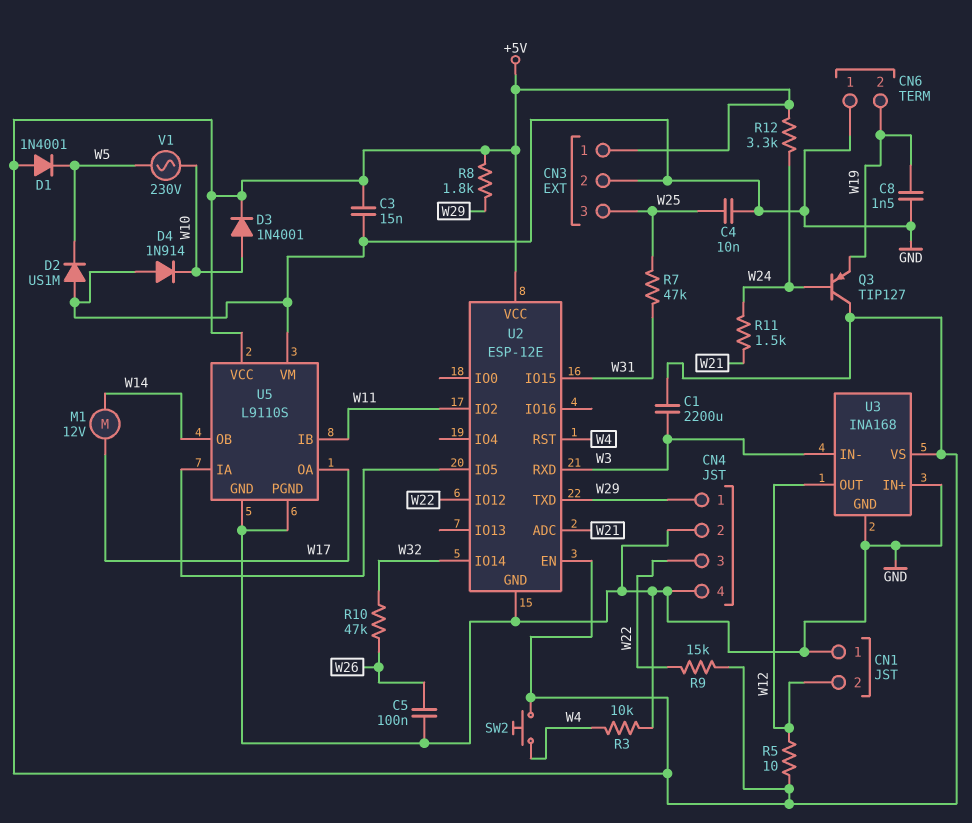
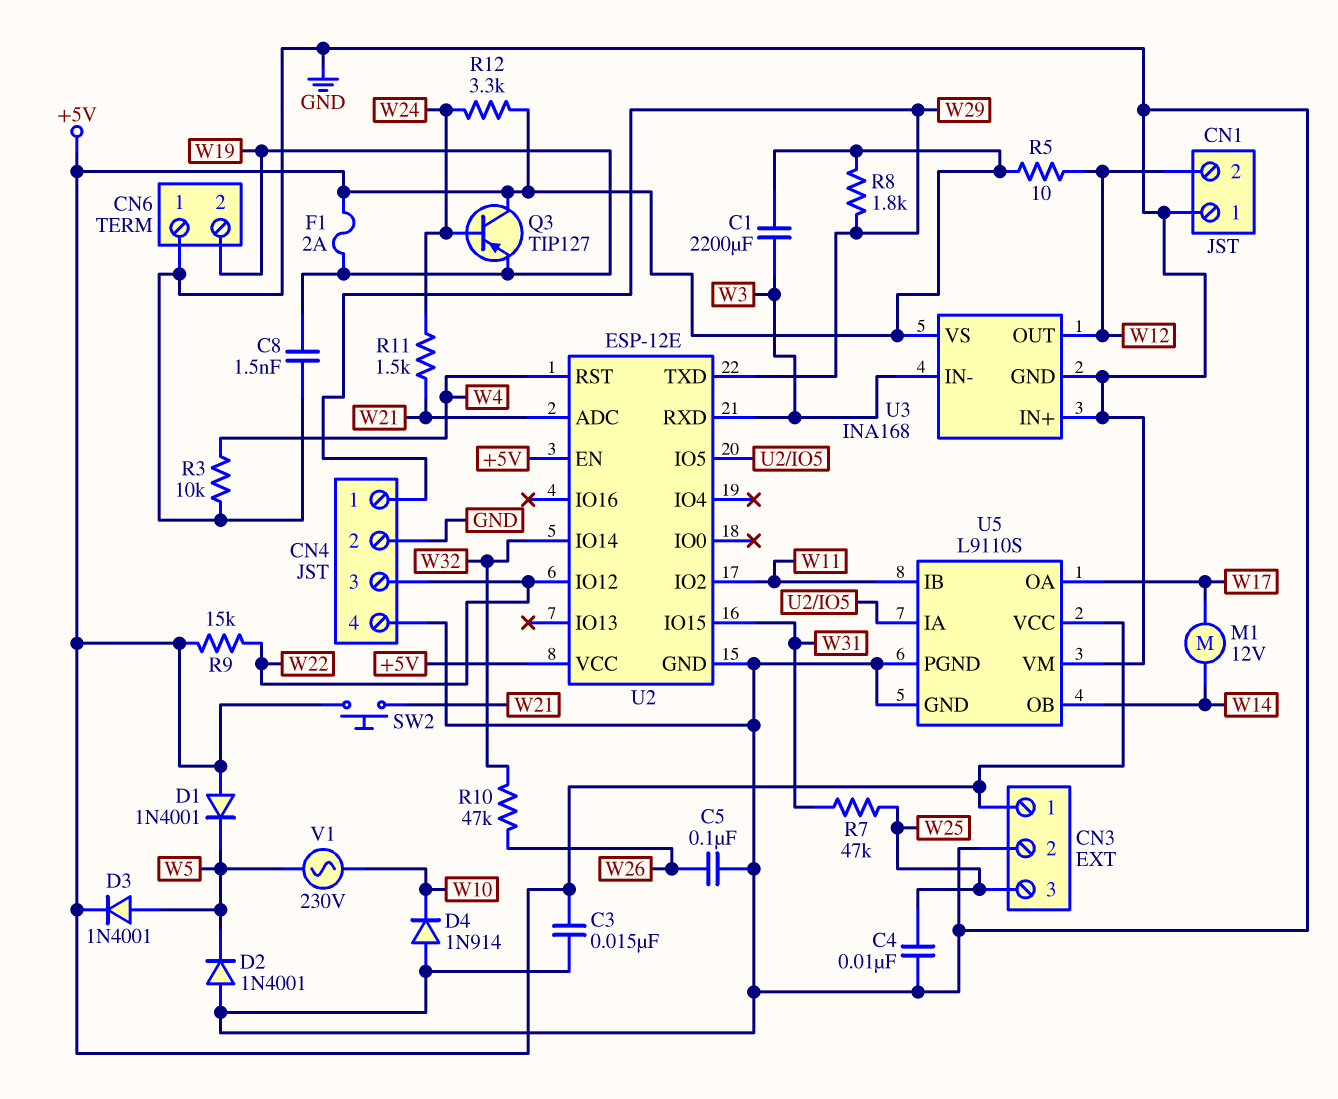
D2: diode US1M (A GND, K W5) -> diode 1N4001 (A GND, K W5)
D3: diode 1N4001 (A W10, K +5V) -> diode 1N4001 (A W5, K +5V)
F1: none -> 2A (+5V, W19)
SW2: button (+5V, W4) -> button (+5V, W21)

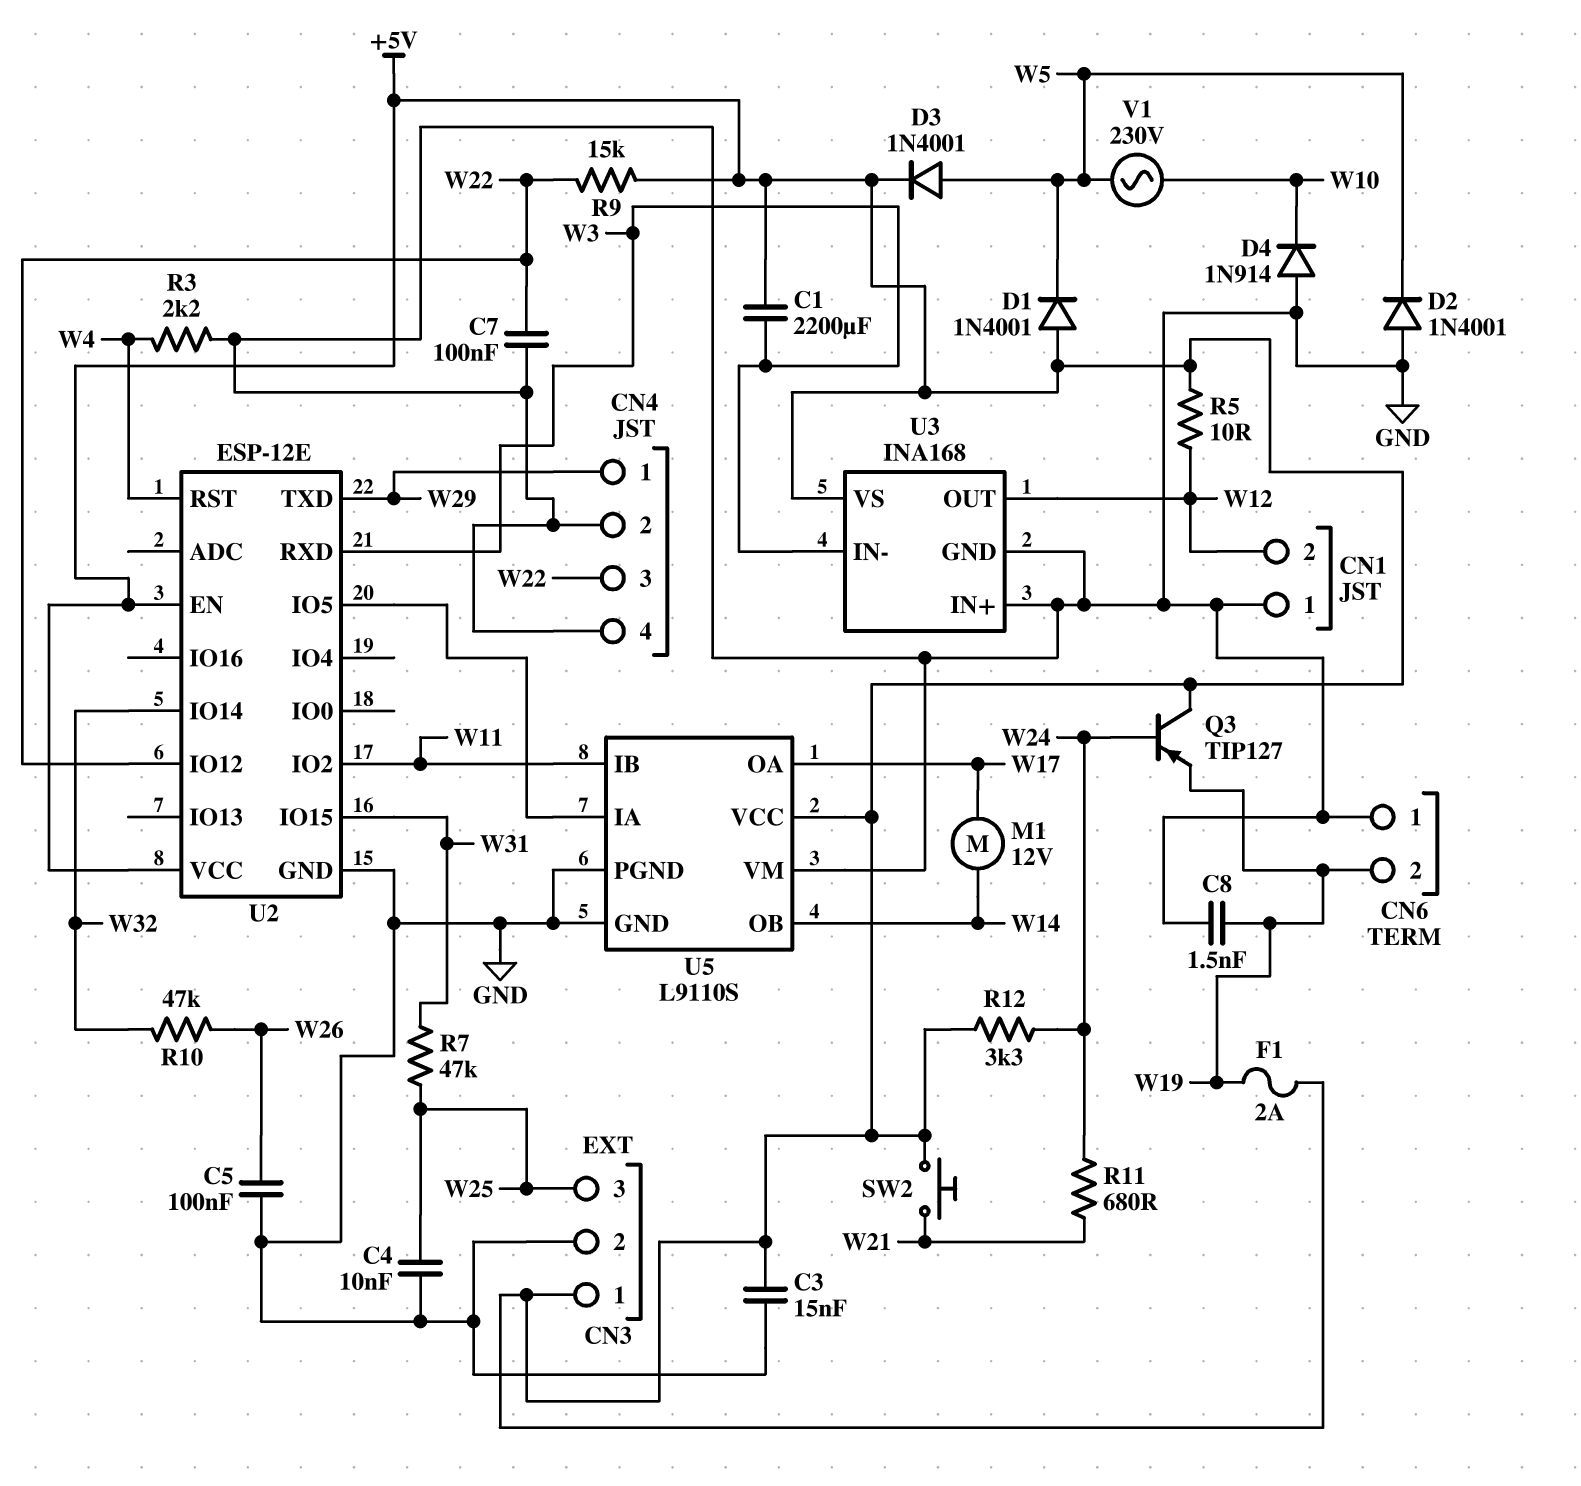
C7: none -> 100nF (GND, W22)
R3: 10k (GND, W4) -> 2.2k (GND, W4)
R8: 1.8k (+5V, W29) -> none
R11: 1.5k (W21, W24) -> 680 (W21, W24)
U2 pin ADC: W21 -> none

